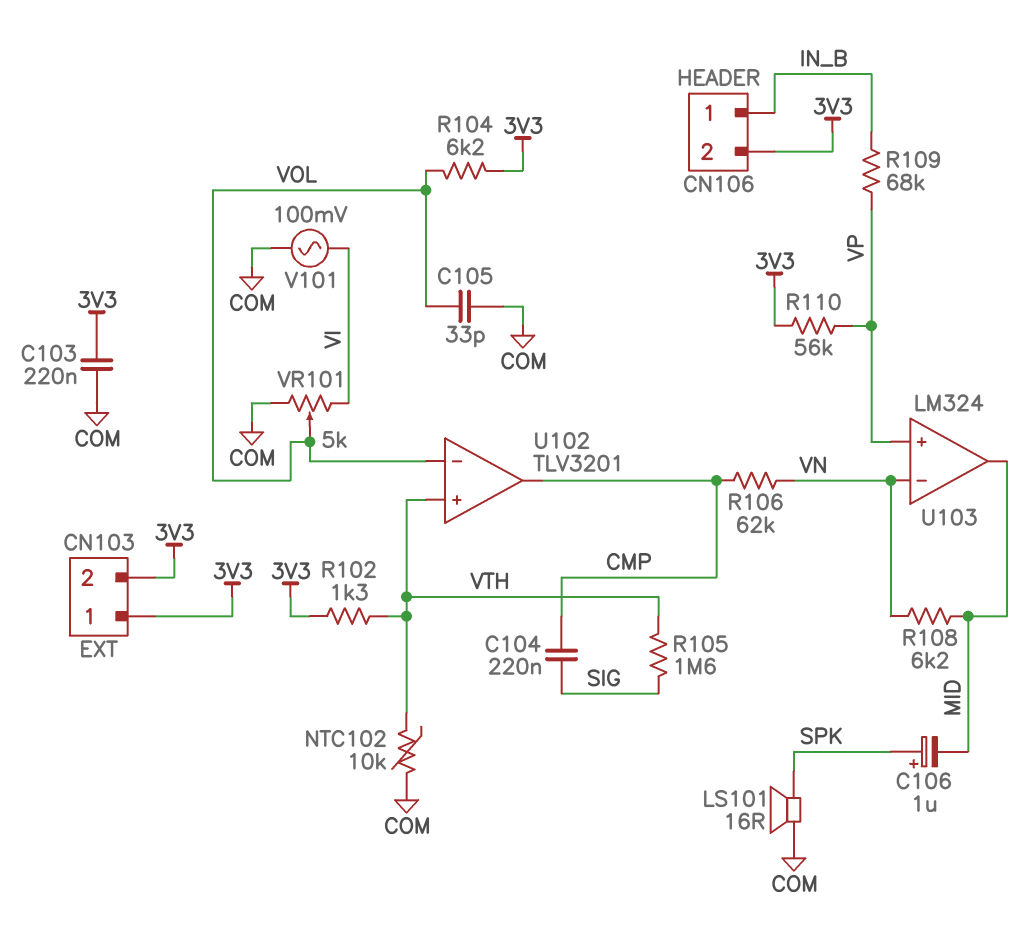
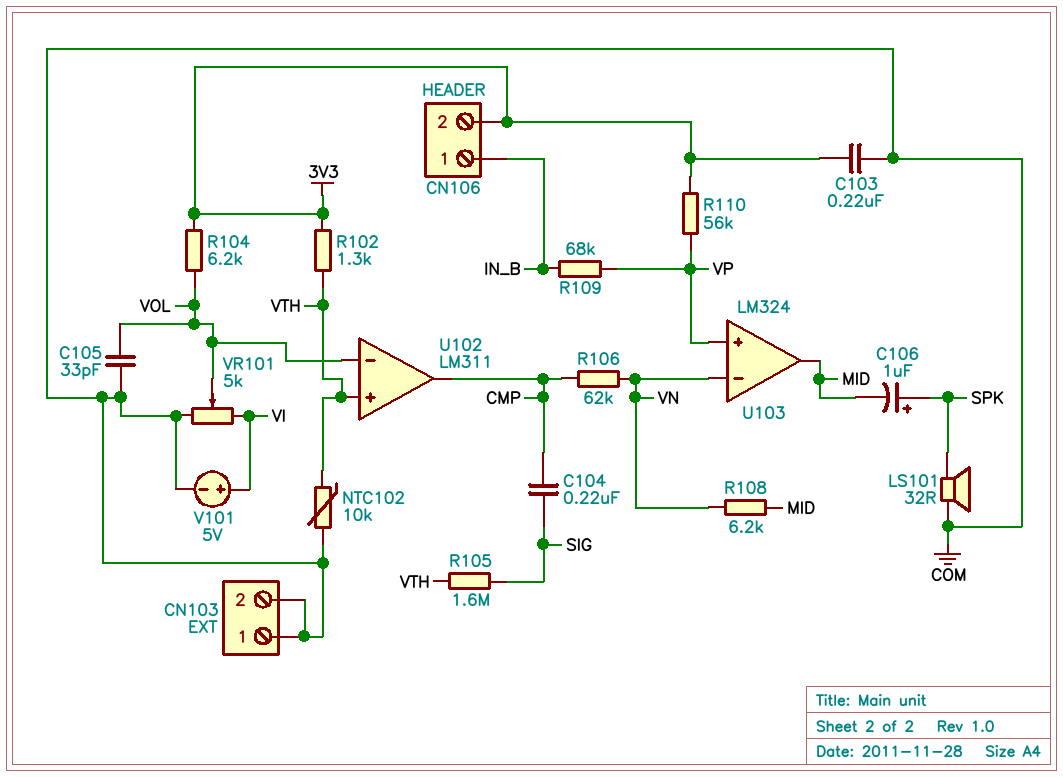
CN103 pin 1: 3V3 -> COM
CN103 pin 2: 3V3 -> COM
LS101: speaker 16R (COM, SPK) -> speaker 32R (COM, SPK)
U102: TLV3201 -> LM311
V101: AC 100mV (COM, VI) -> 5V (plus VI, minus COM)

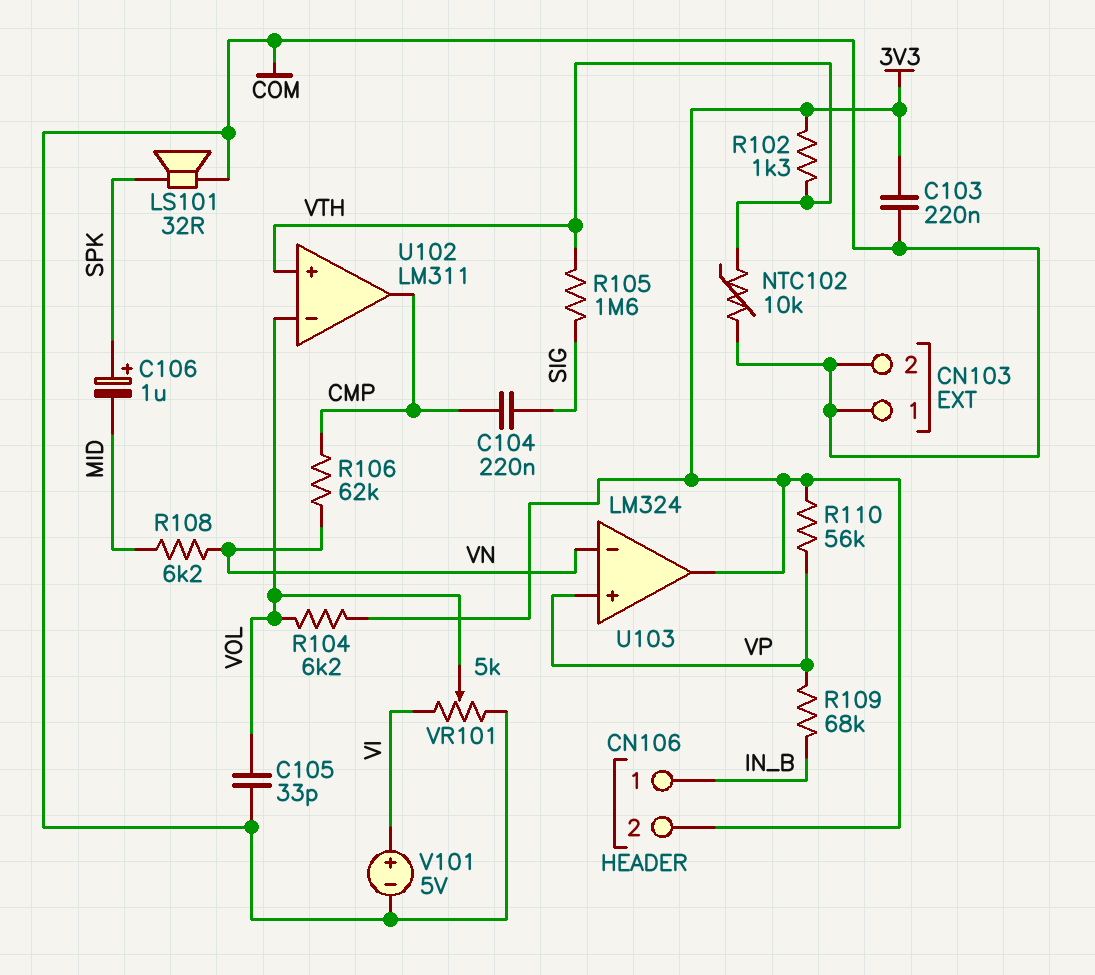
U103 pin out: MID -> 3V3

